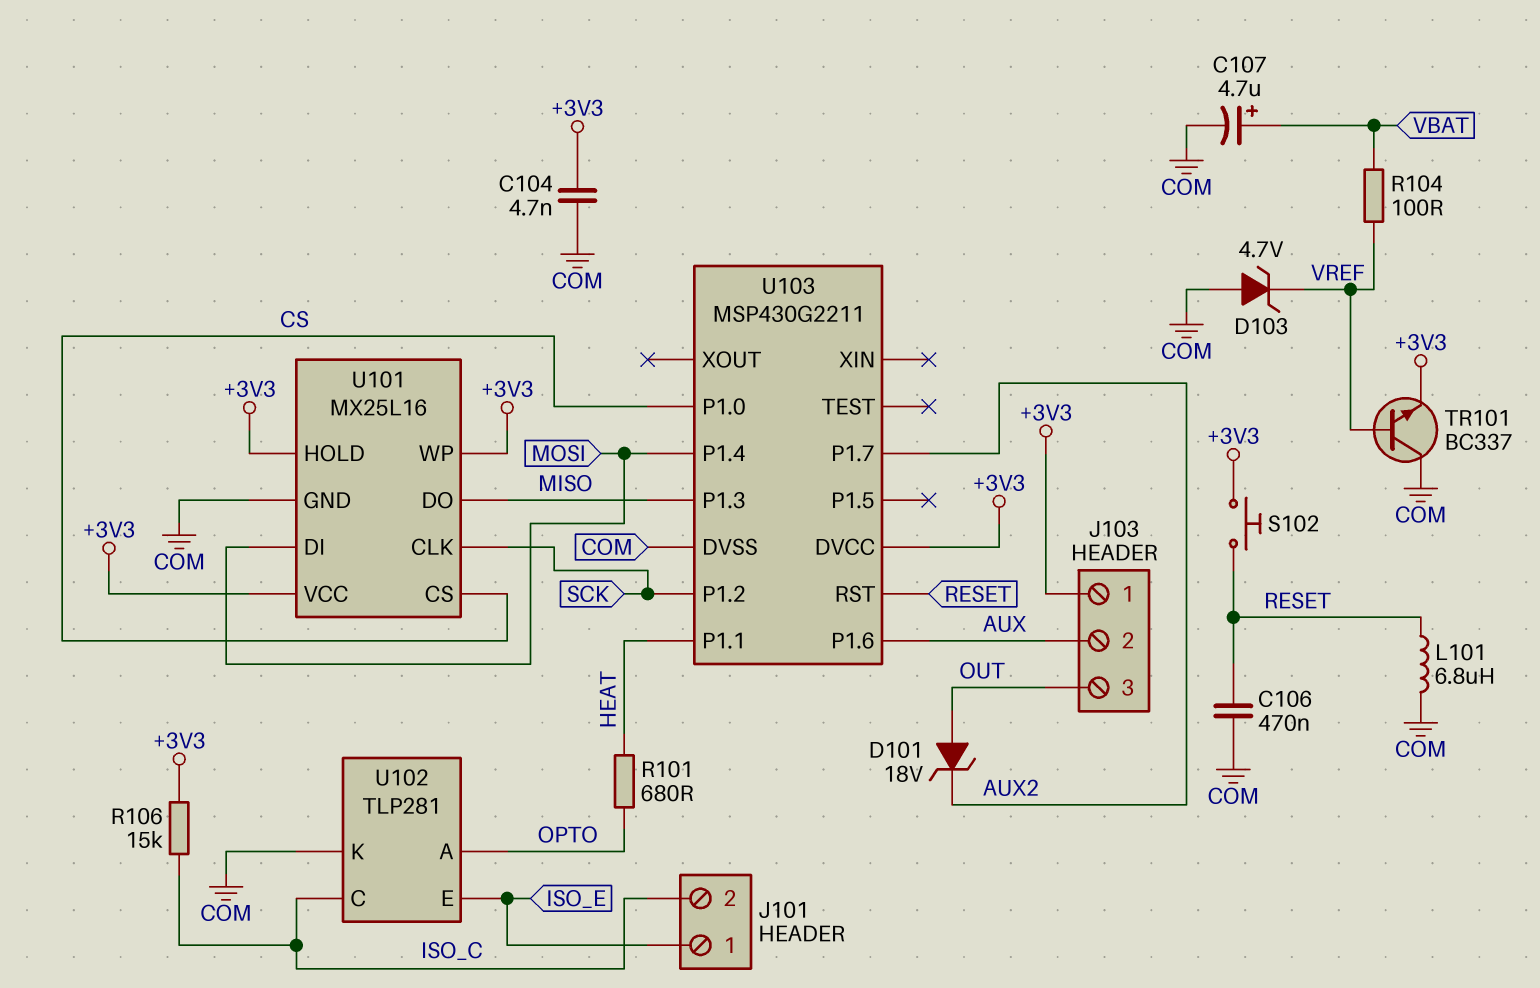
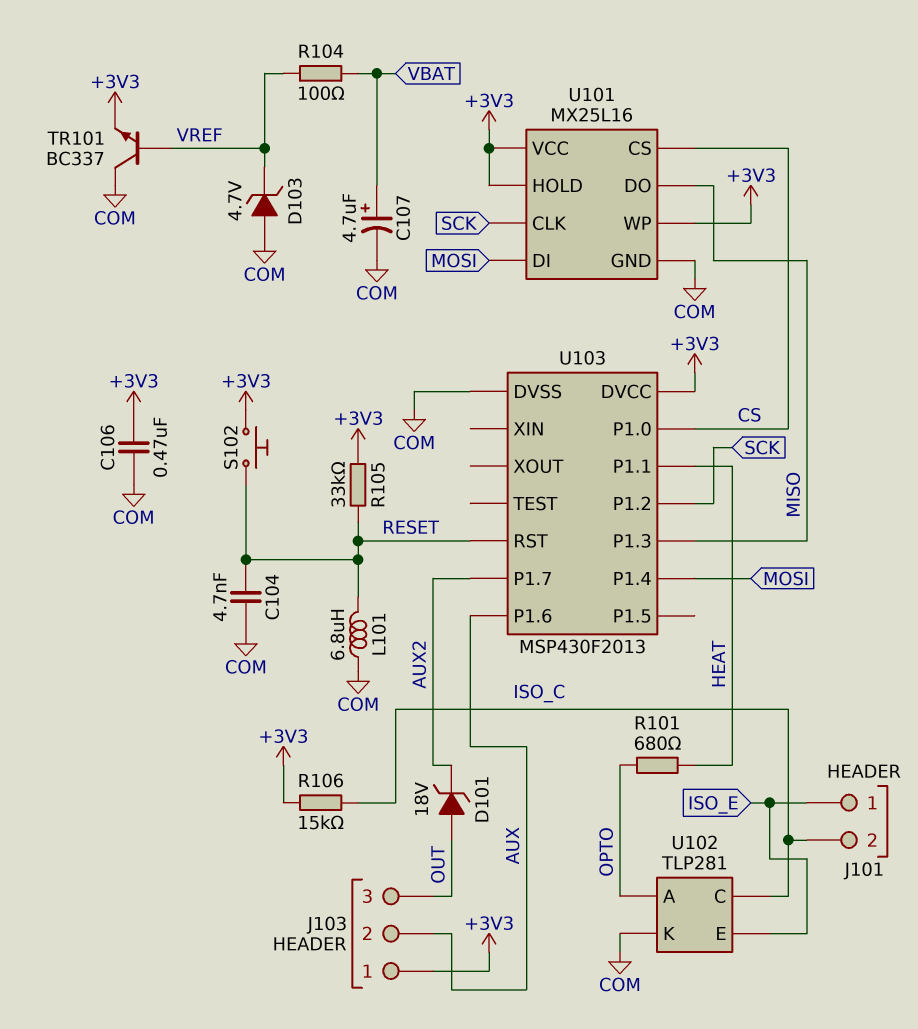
C104: 4.7nF (+3V3, COM) -> 4.7nF (COM, RESET)
C106: 470nF (COM, RESET) -> 470nF (+3V3, COM)
R105: none -> 33k (+3V3, RESET)
U103: MSP430G2211 -> MSP430F2013

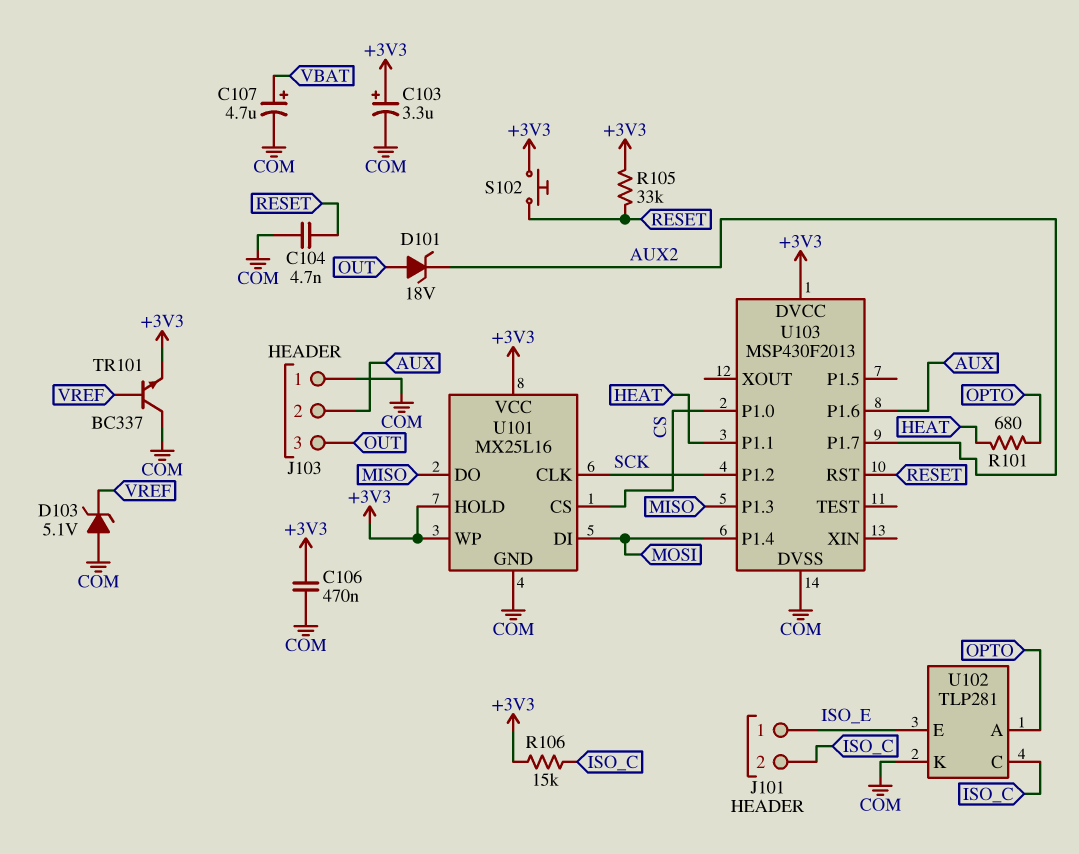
C103: none -> 3.3uF (plus +3V3, minus COM)
D103: zener 4.7V (A COM, K VREF) -> zener 5.1V (A COM, K VREF)
J103 pin 1: +3V3 -> COM
L101: 6.8uH (COM, RESET) -> none
R104: 100 (VBAT, VREF) -> none

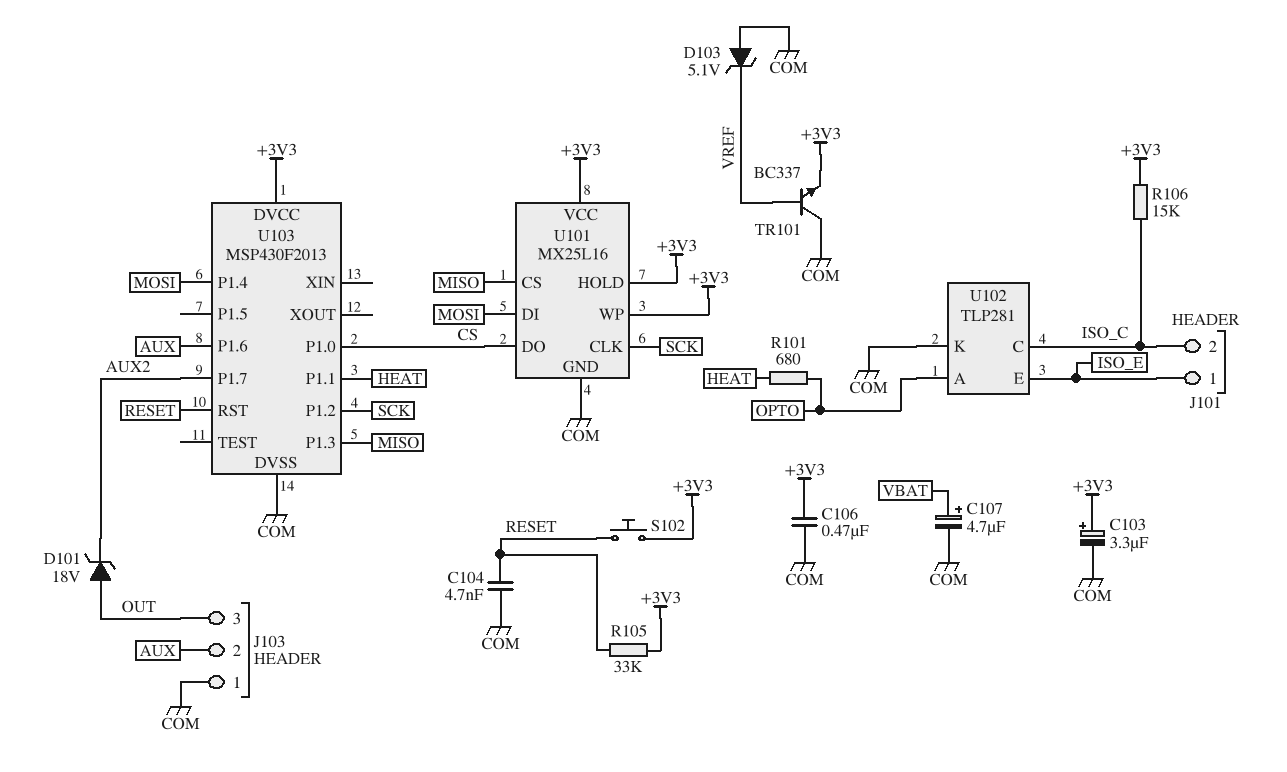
U101 pin CS: CS -> MISO
U101 pin DO: MISO -> CS

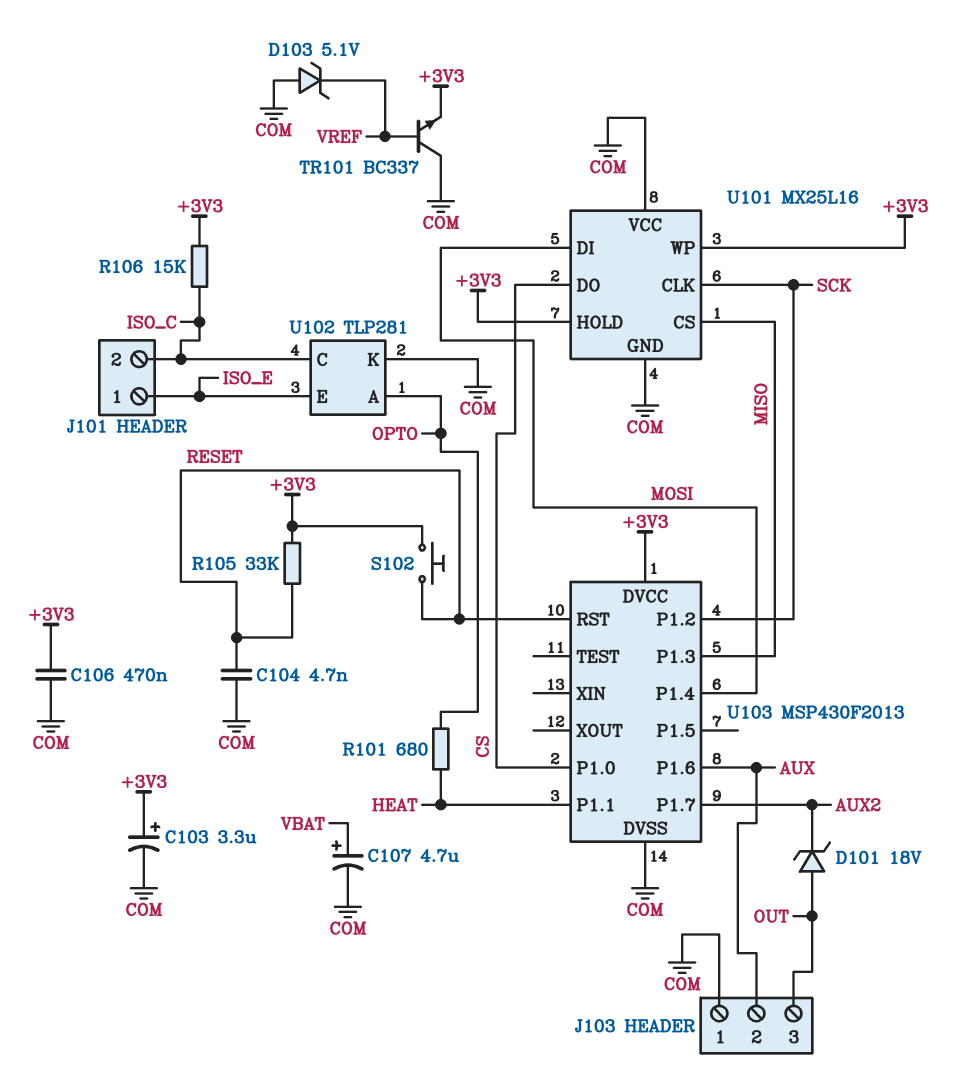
U101 pin VCC: +3V3 -> COM

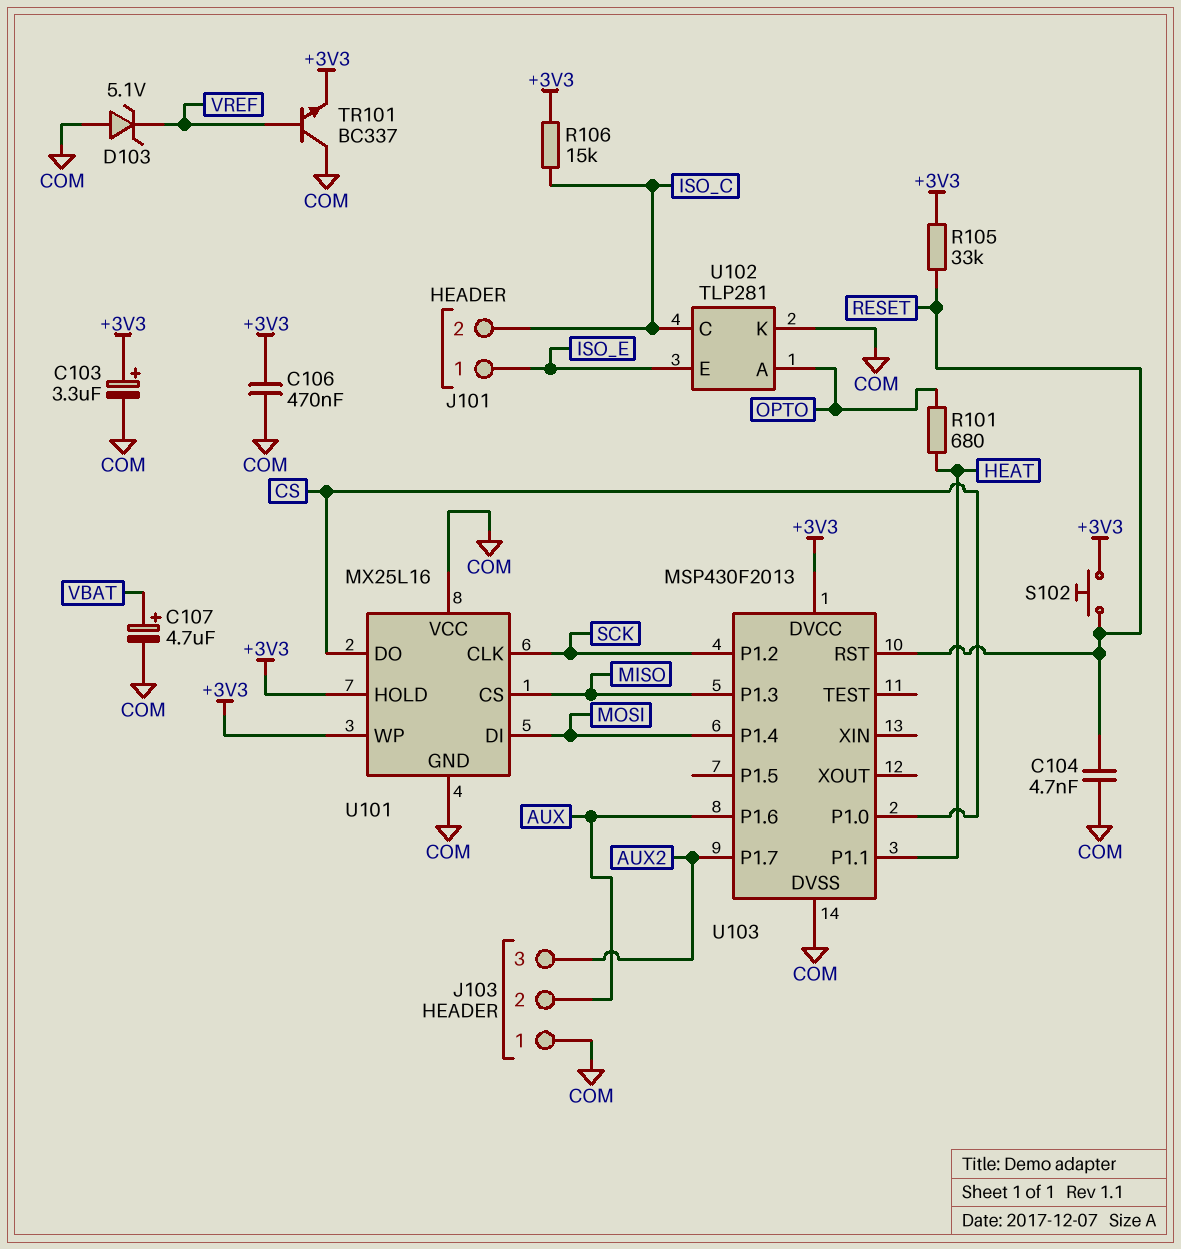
D101: zener 18V (A OUT, K AUX2) -> none
J103 pin 3: OUT -> AUX2

